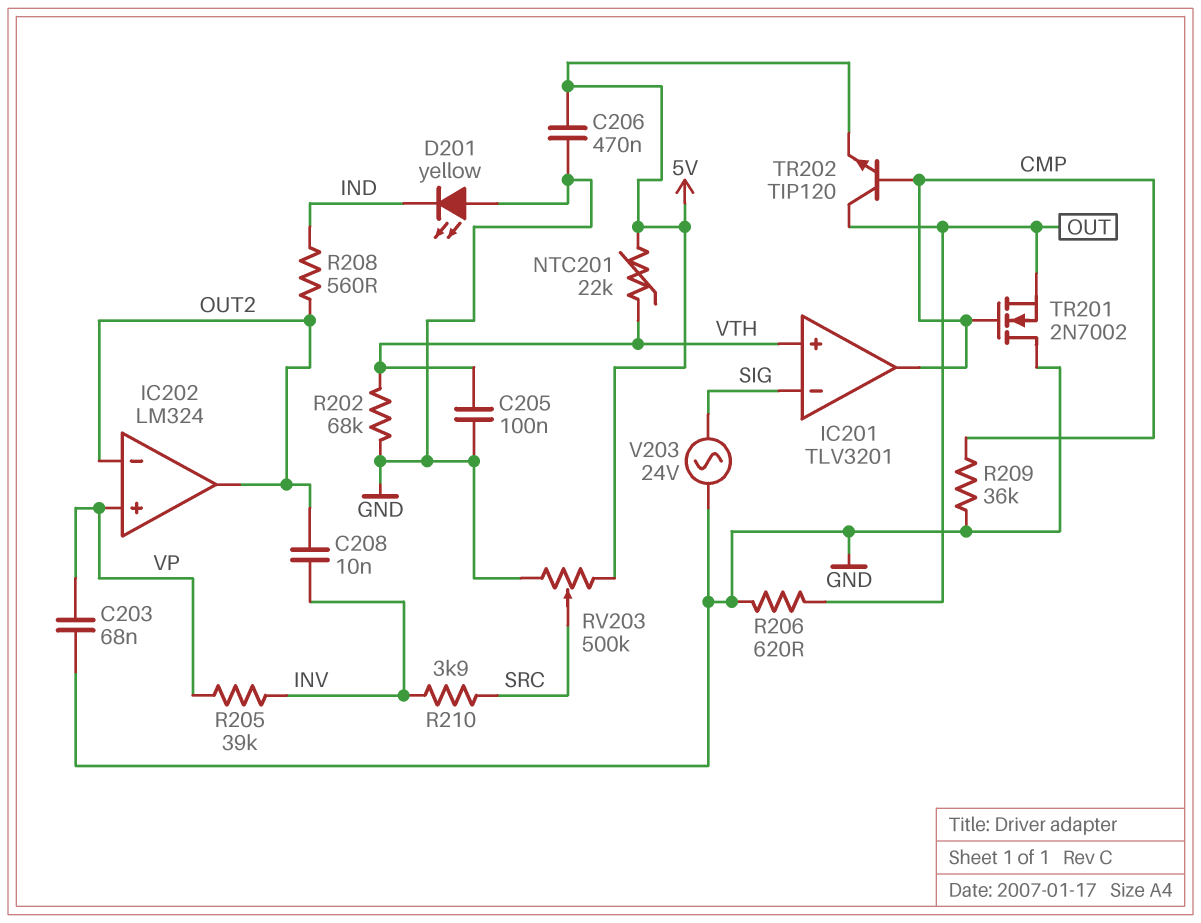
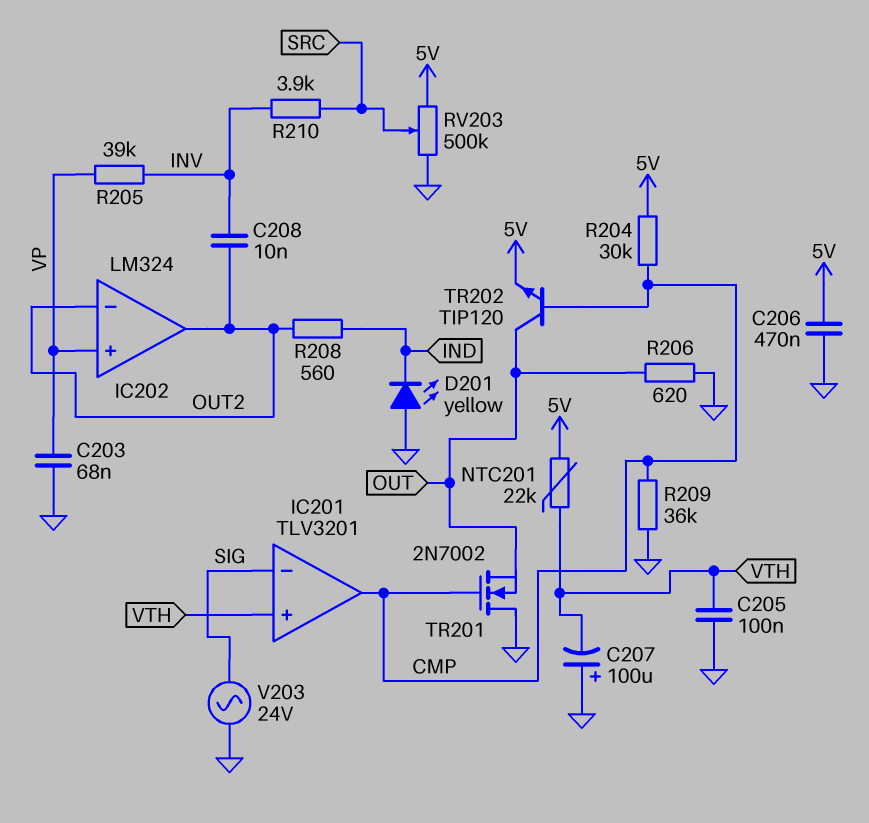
C207: none -> 100uF (plus GND, minus VTH)
R202: 68k (GND, VTH) -> none
R204: none -> 30k (5V, CMP)

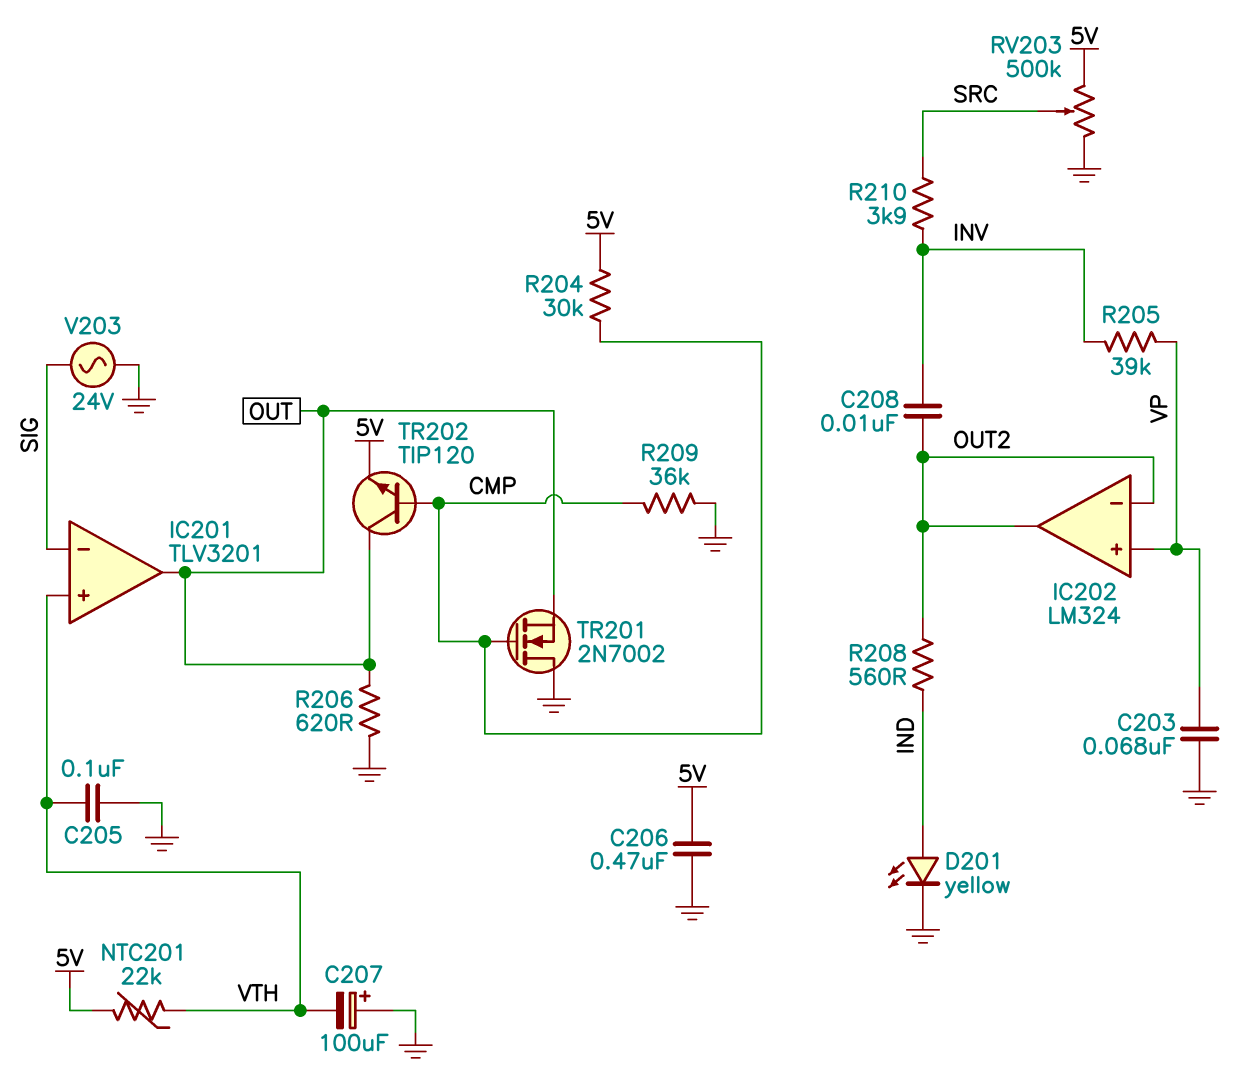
D201: LED yellow (A GND, K IND) -> LED yellow (A IND, K GND)
IC201 pin out: CMP -> OUT

